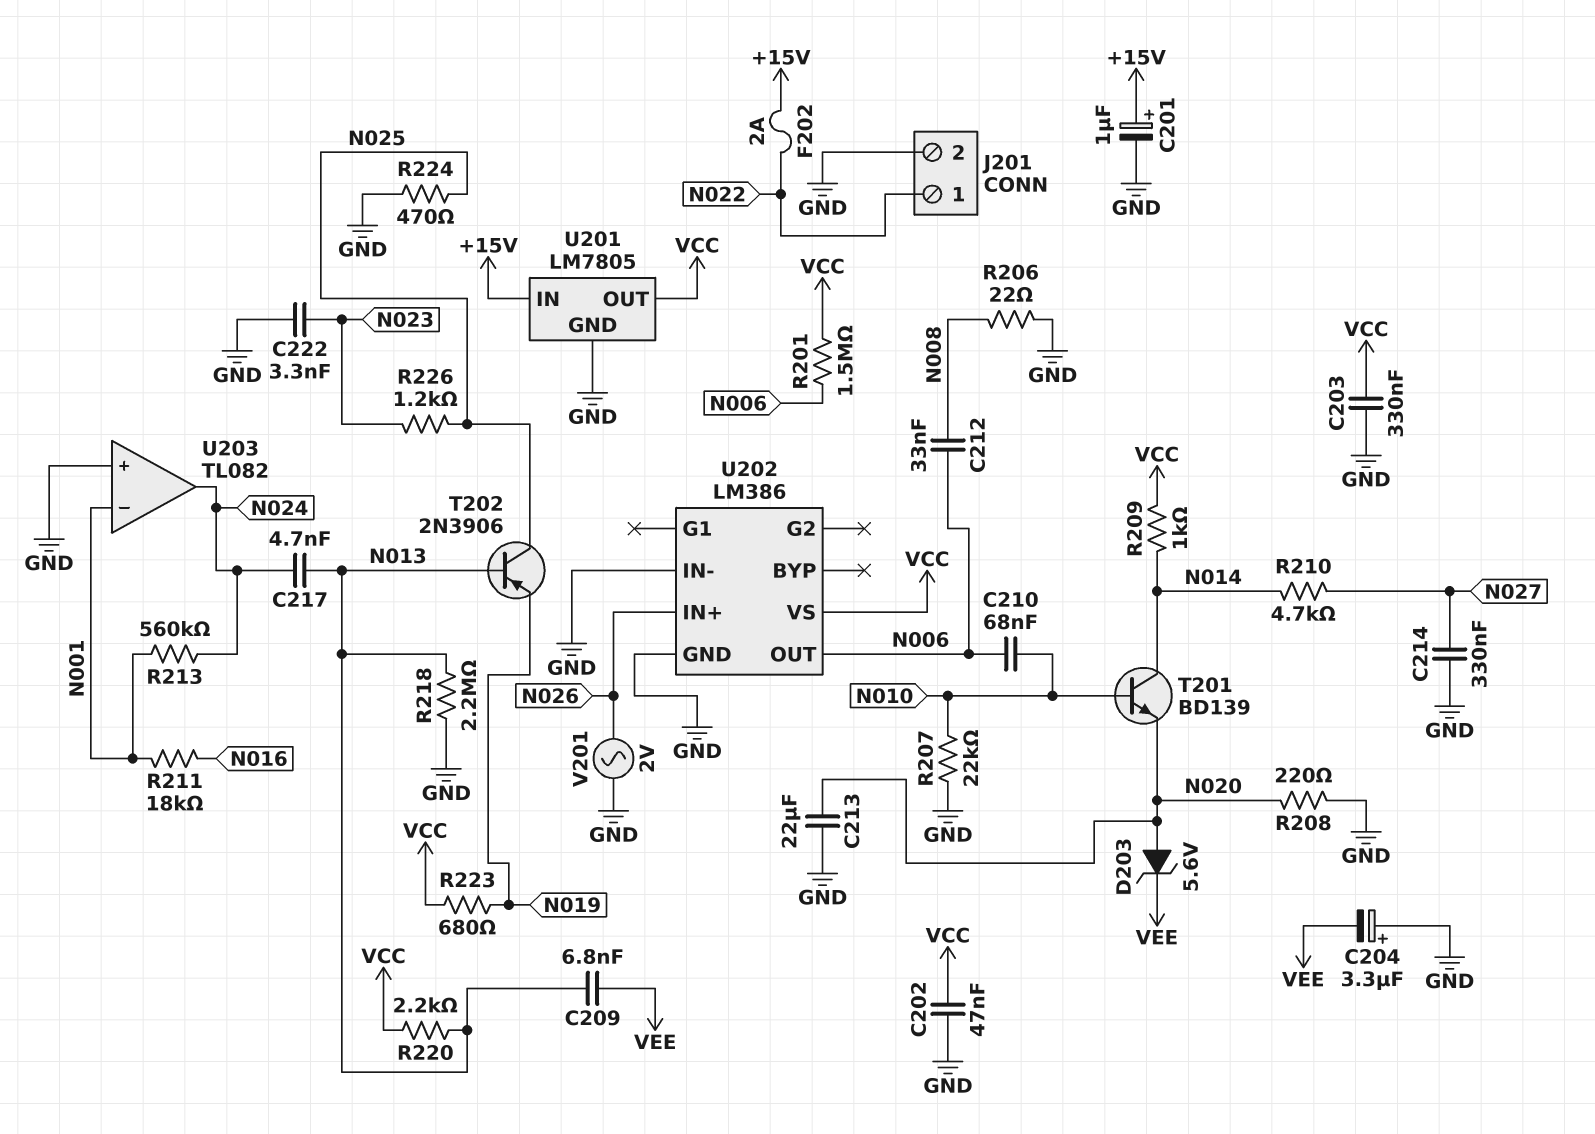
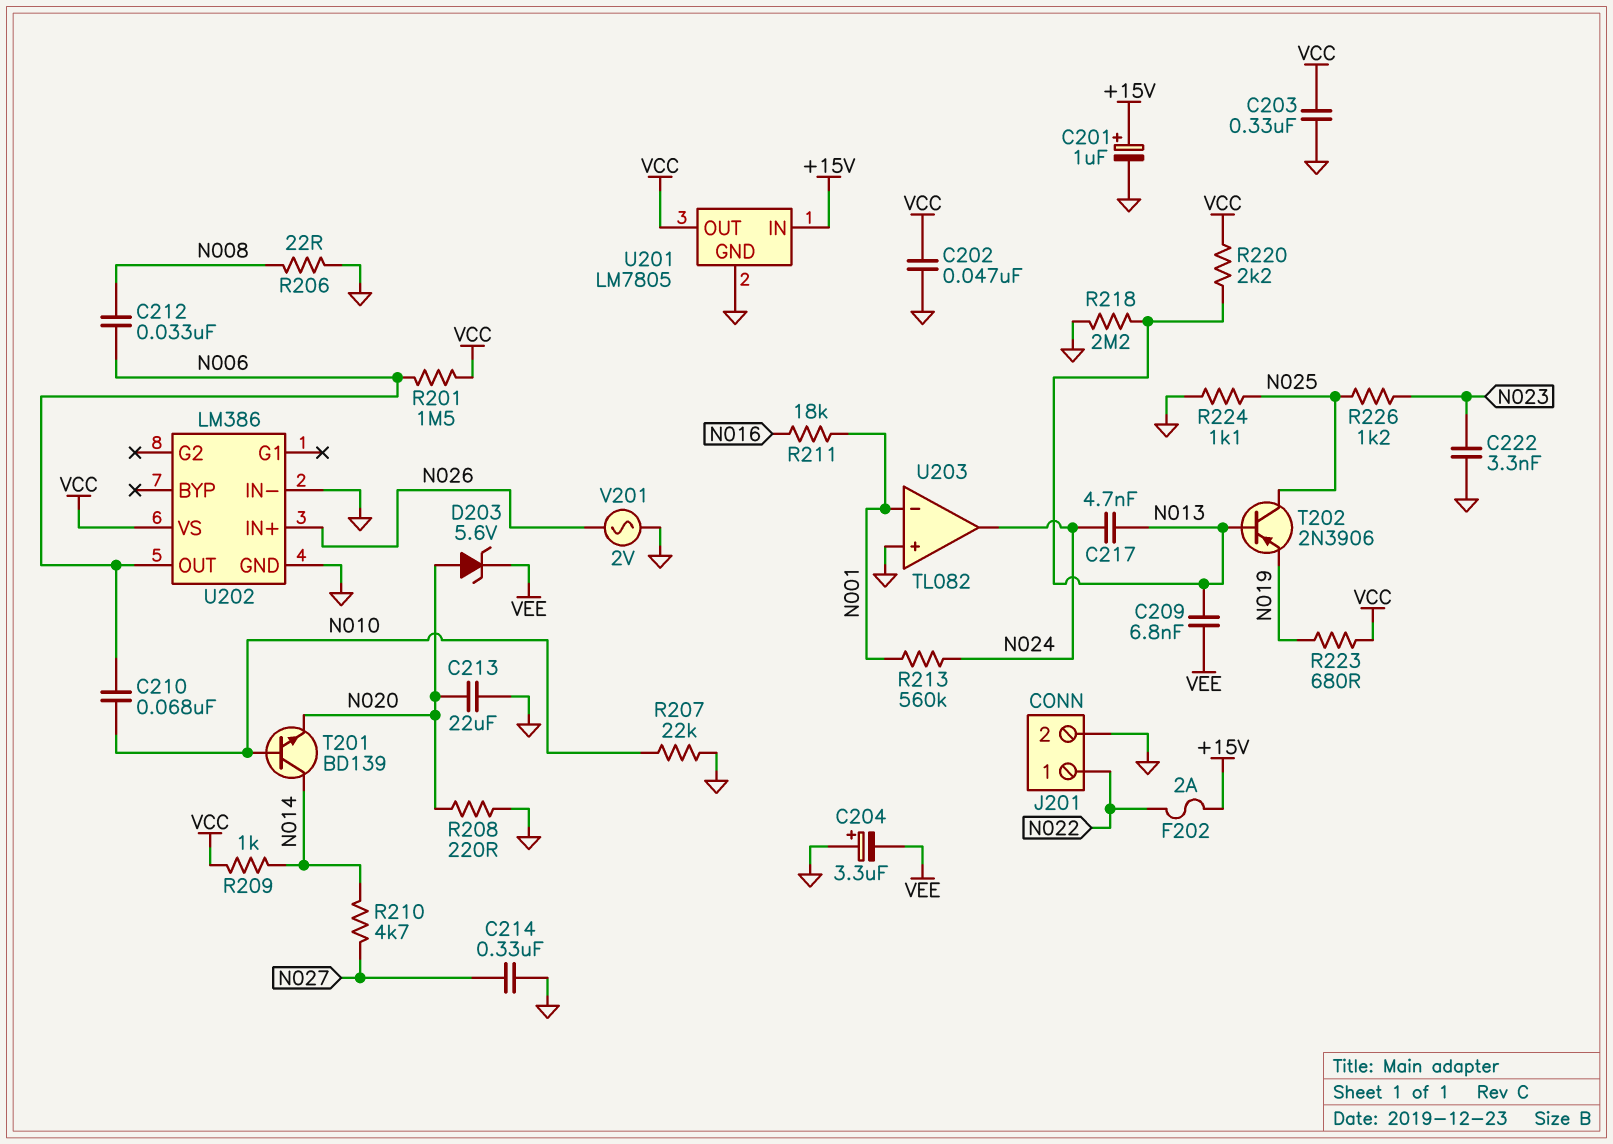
R224: 470 (GND, N025) -> 1.1k (GND, N025)

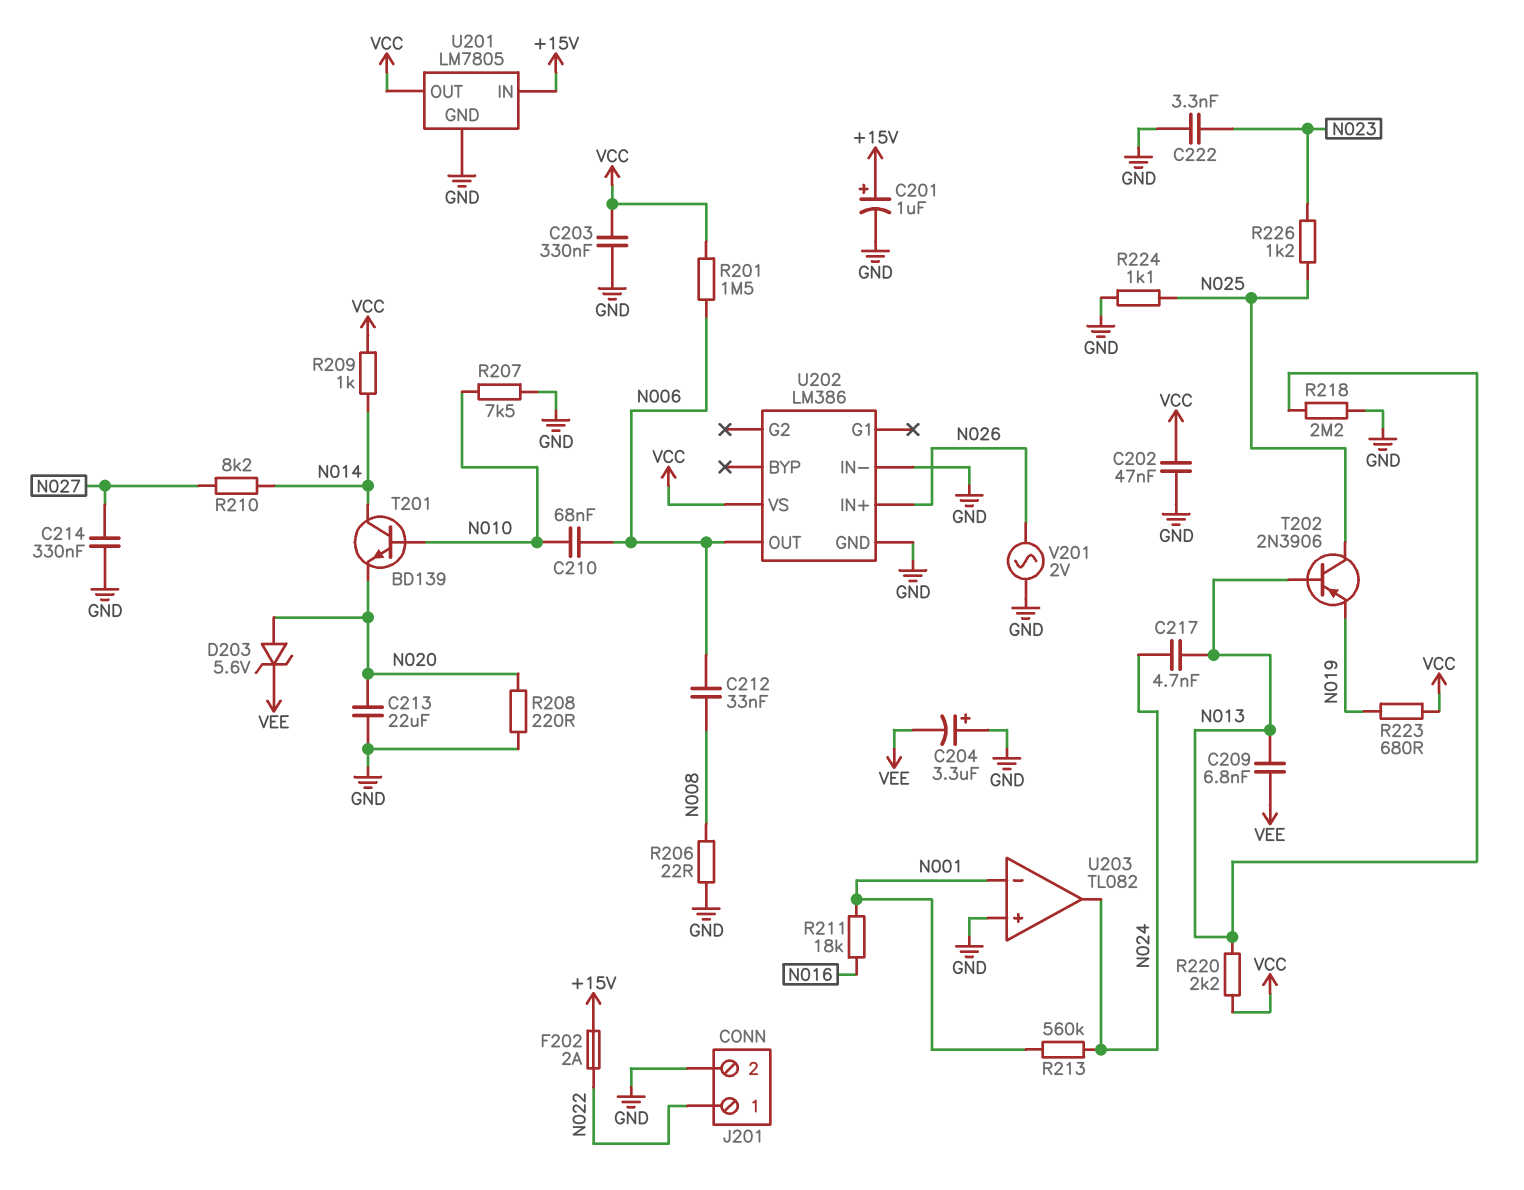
R207: 22k (GND, N010) -> 7.5k (GND, N010)
R210: 4.7k (N014, N027) -> 8.2k (N014, N027)

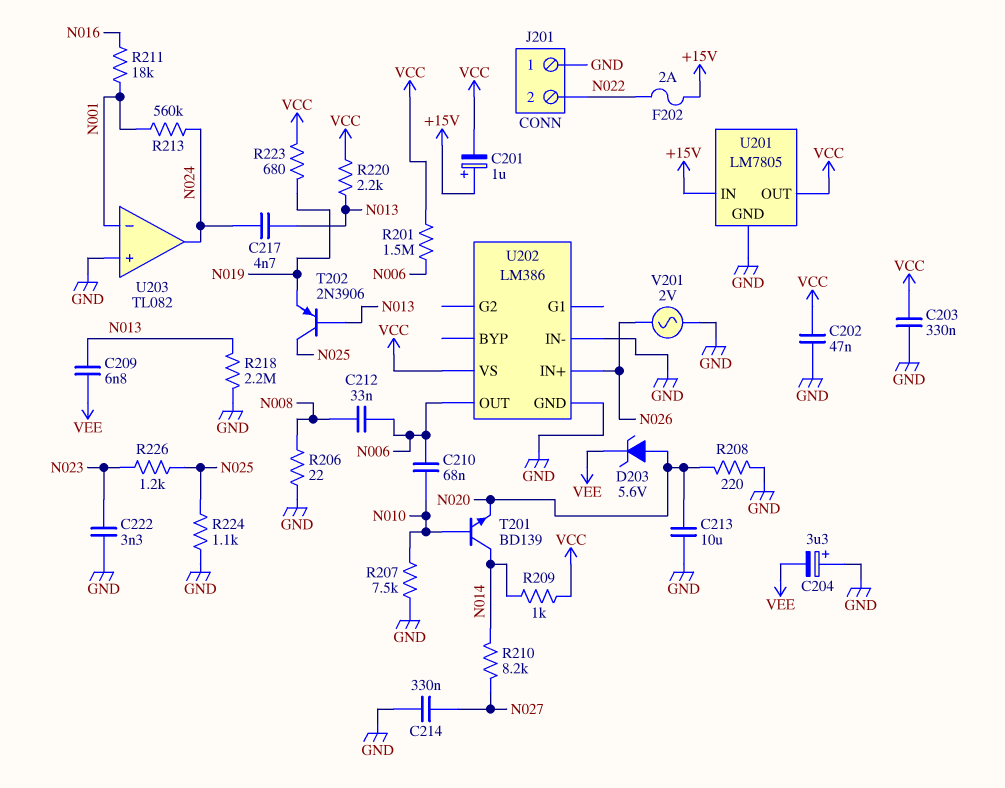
C201: 1uF (plus +15V, minus GND) -> 1uF (plus +15V, minus VCC)
C213: 22uF (GND, N020) -> 10uF (GND, N020)
J201 pin 1: N022 -> GND
J201 pin 2: GND -> N022

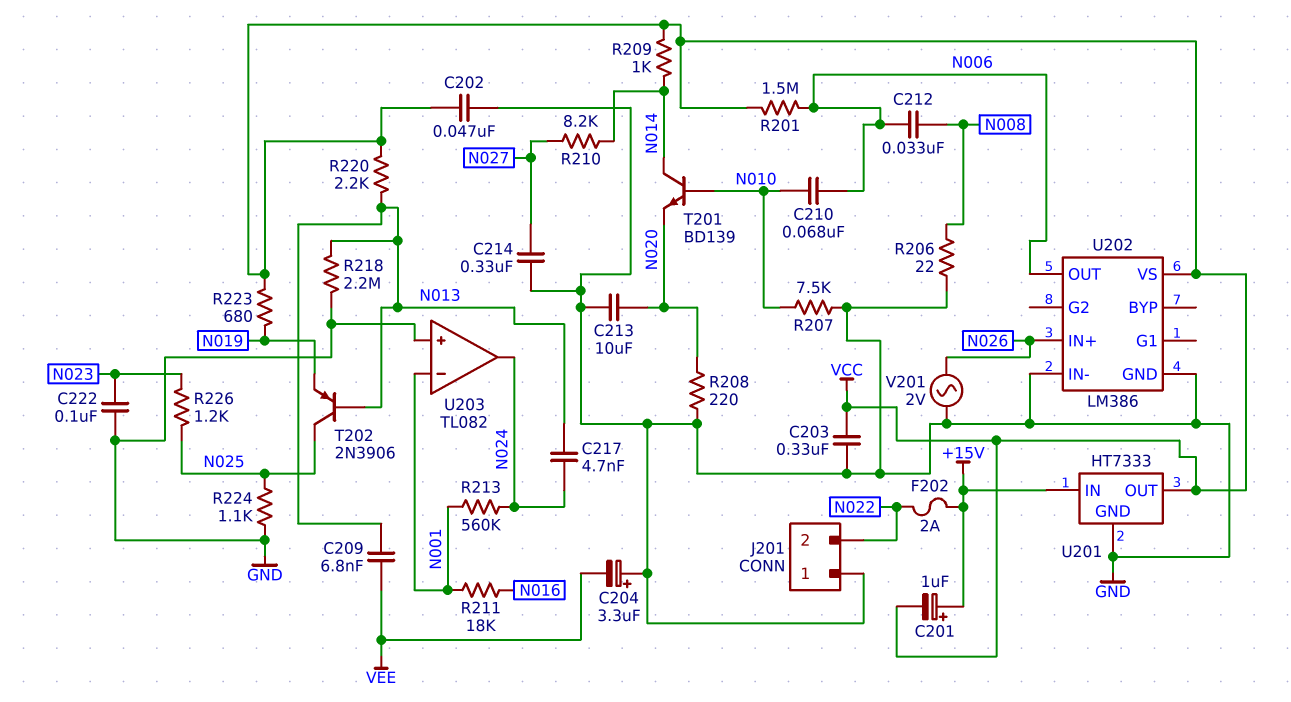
C222: 3.3nF (GND, N023) -> 100nF (GND, N023)
D203: zener 5.6V (A N020, K VEE) -> none
U201: LM7805 -> HT7333

